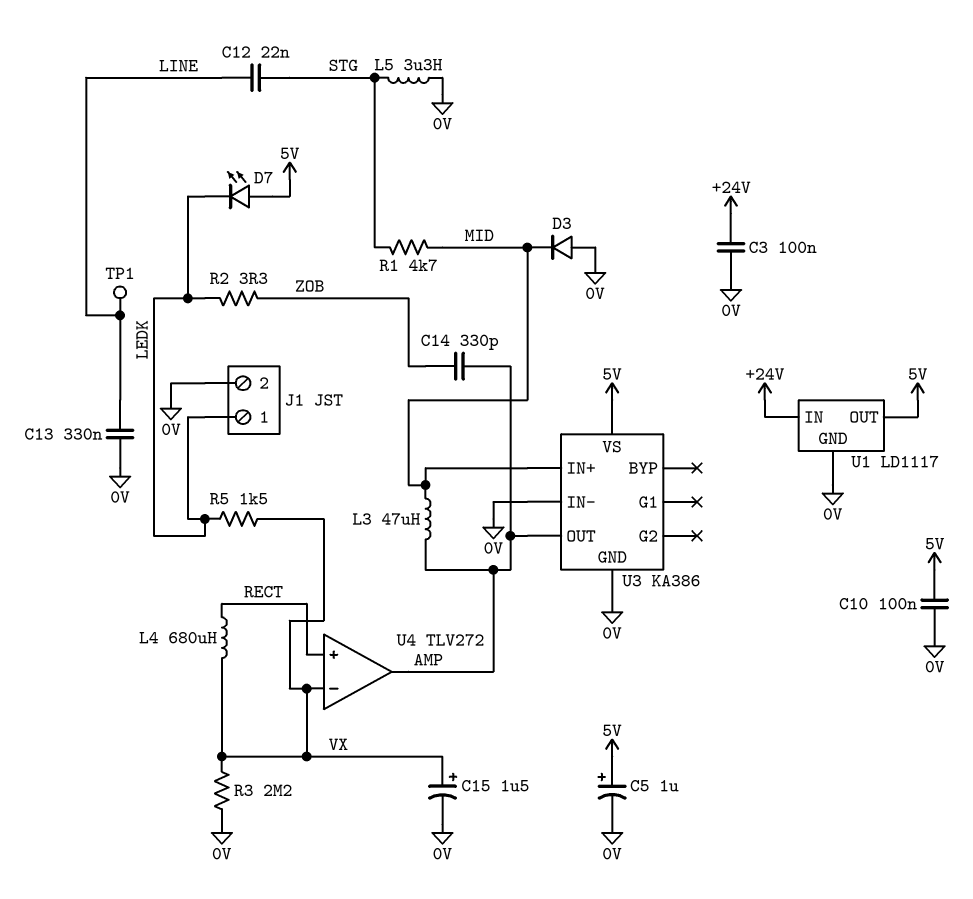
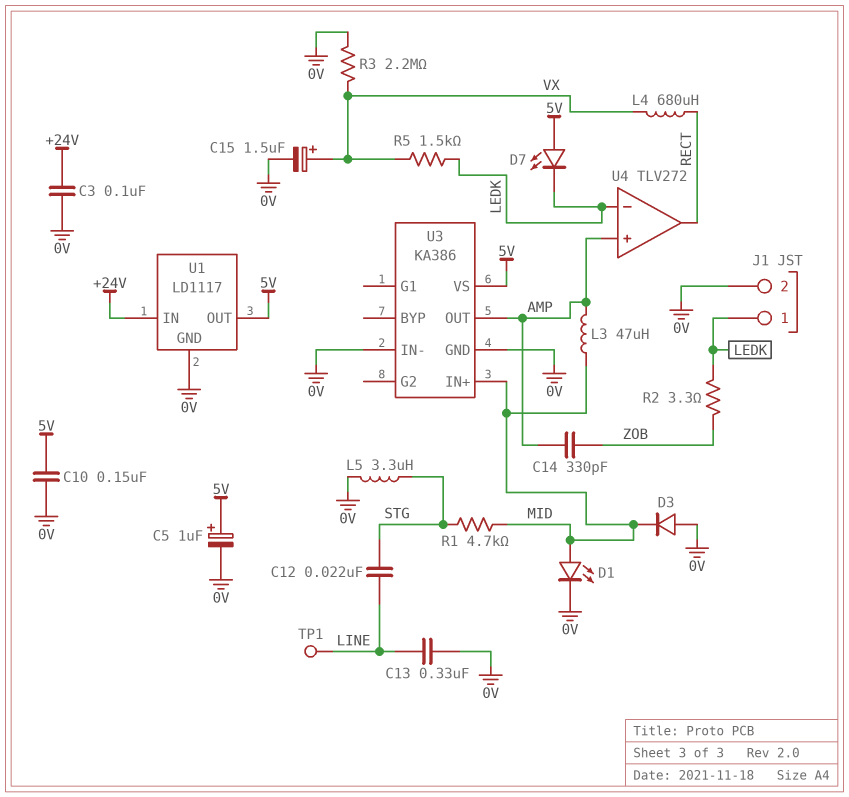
C10: 100nF (0V, 5V) -> 150nF (0V, 5V)
D1: none -> LED (A MID, K 0V)
U4 pin in+: RECT -> AMP
U4 pin in-: VX -> LEDK
U4 pin out: AMP -> RECT

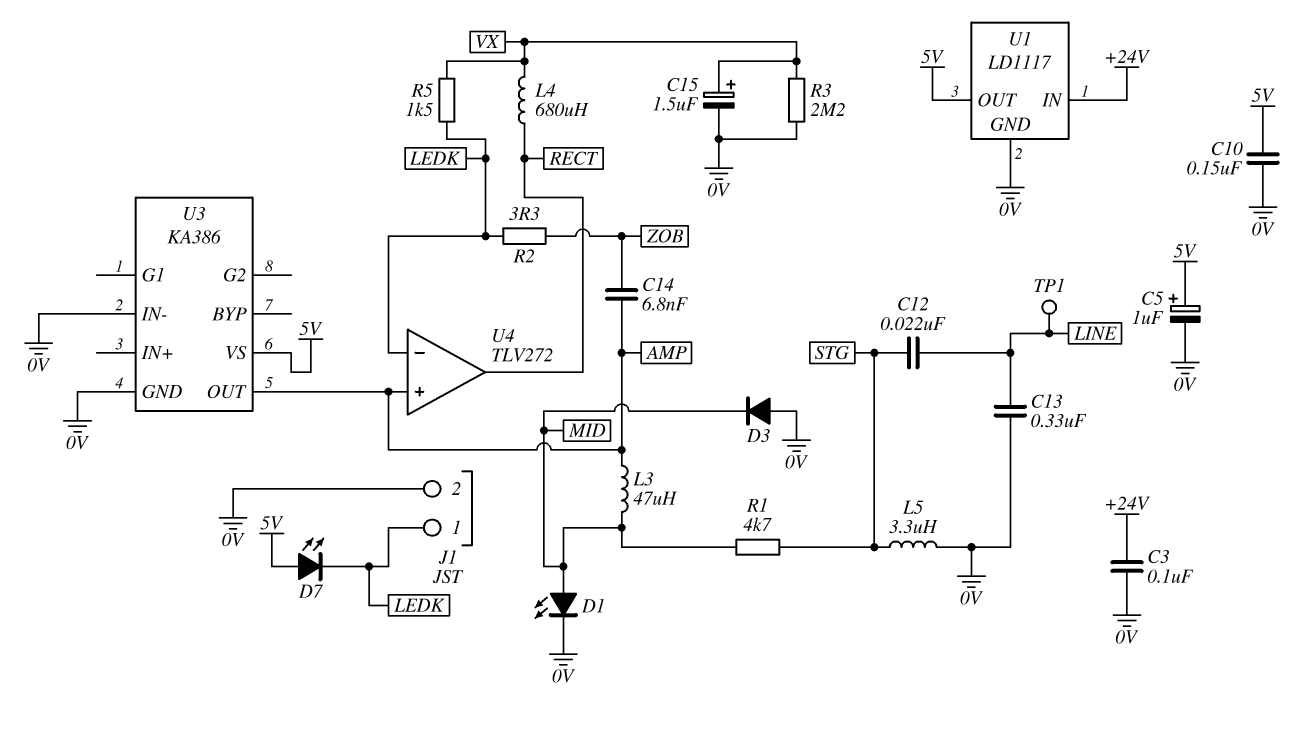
C14: 330pF (AMP, ZOB) -> 6.8nF (AMP, ZOB)
U3 pin IN+: MID -> none

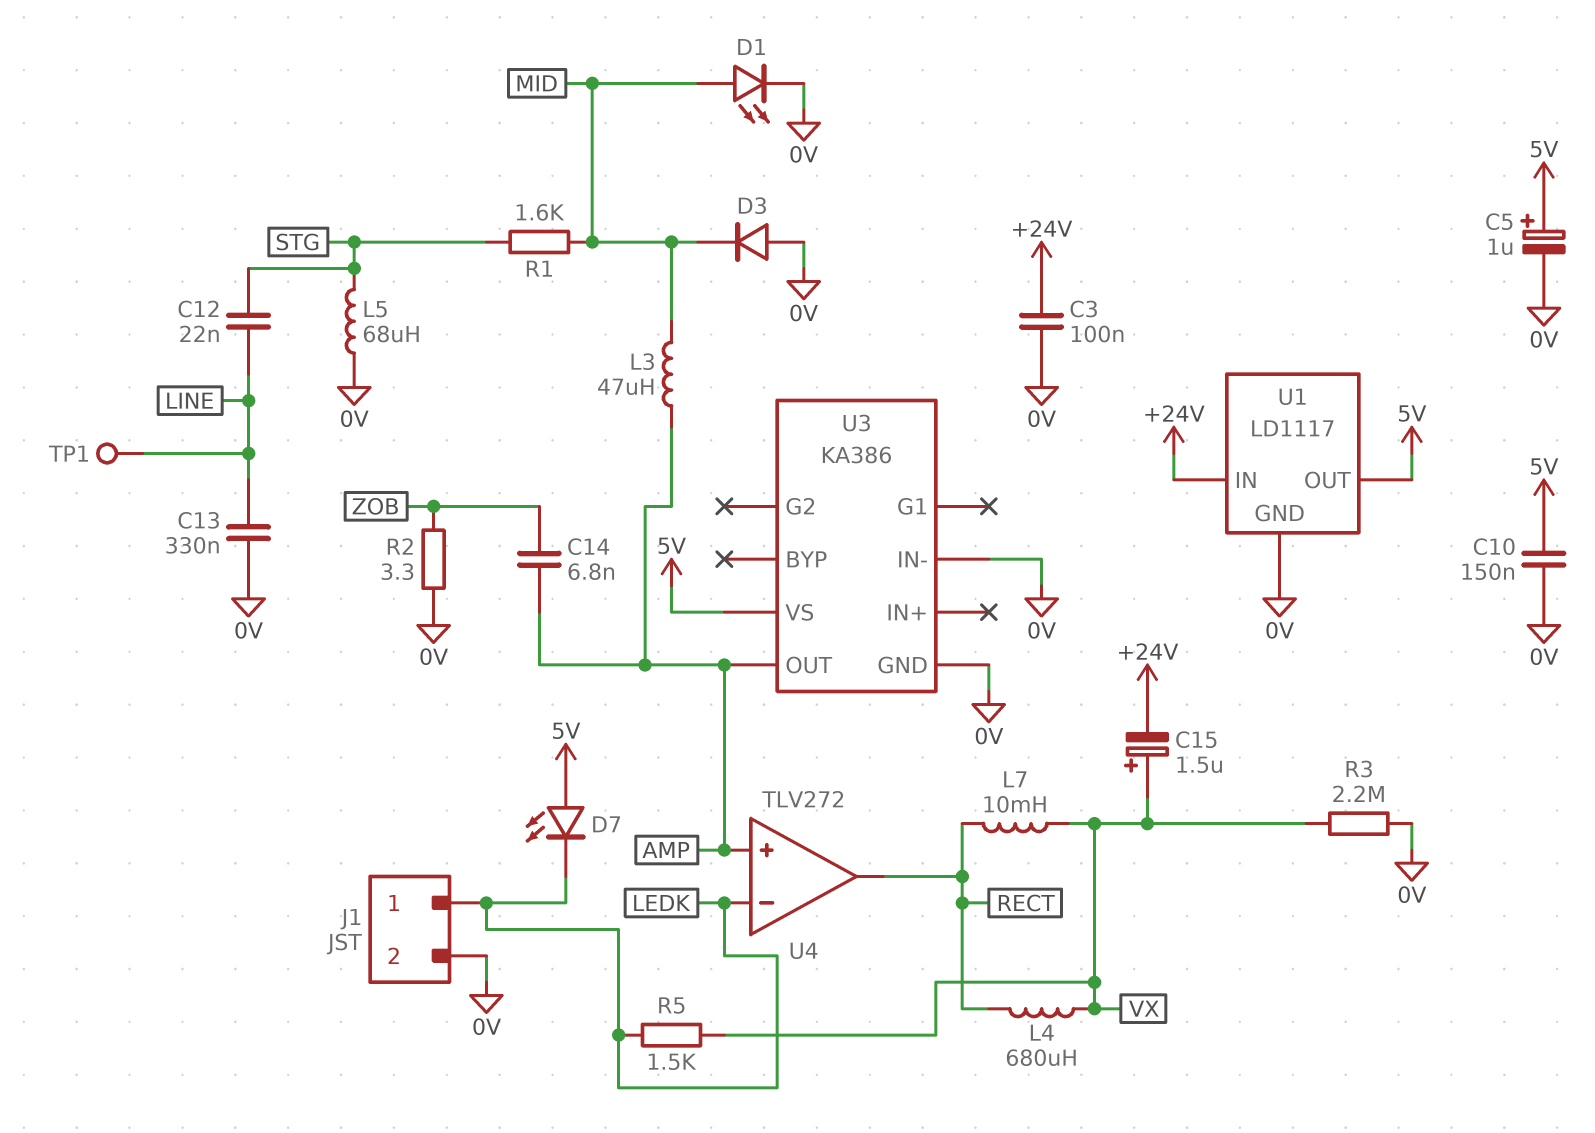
C15: 1.5uF (plus VX, minus 0V) -> 1.5uF (plus VX, minus +24V)
L5: 3.3uH (0V, STG) -> 68uH (0V, STG)
L7: none -> 10mH (RECT, VX)
R1: 4.7k (MID, STG) -> 1.6k (MID, STG)
R2: 3.3 (LEDK, ZOB) -> 3.3 (0V, ZOB)

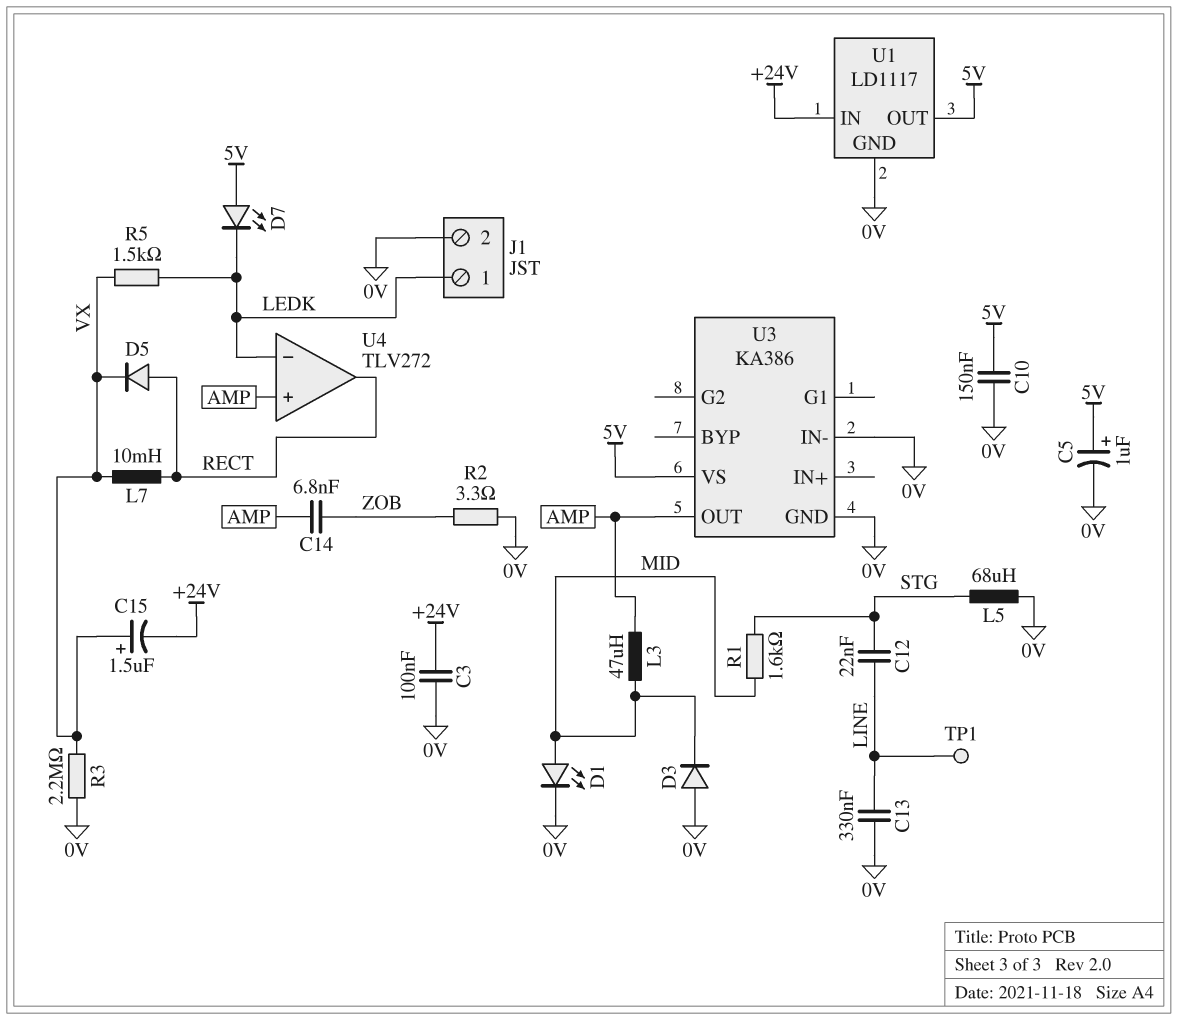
D5: none -> diode (A RECT, K VX)
L4: 680uH (RECT, VX) -> none

